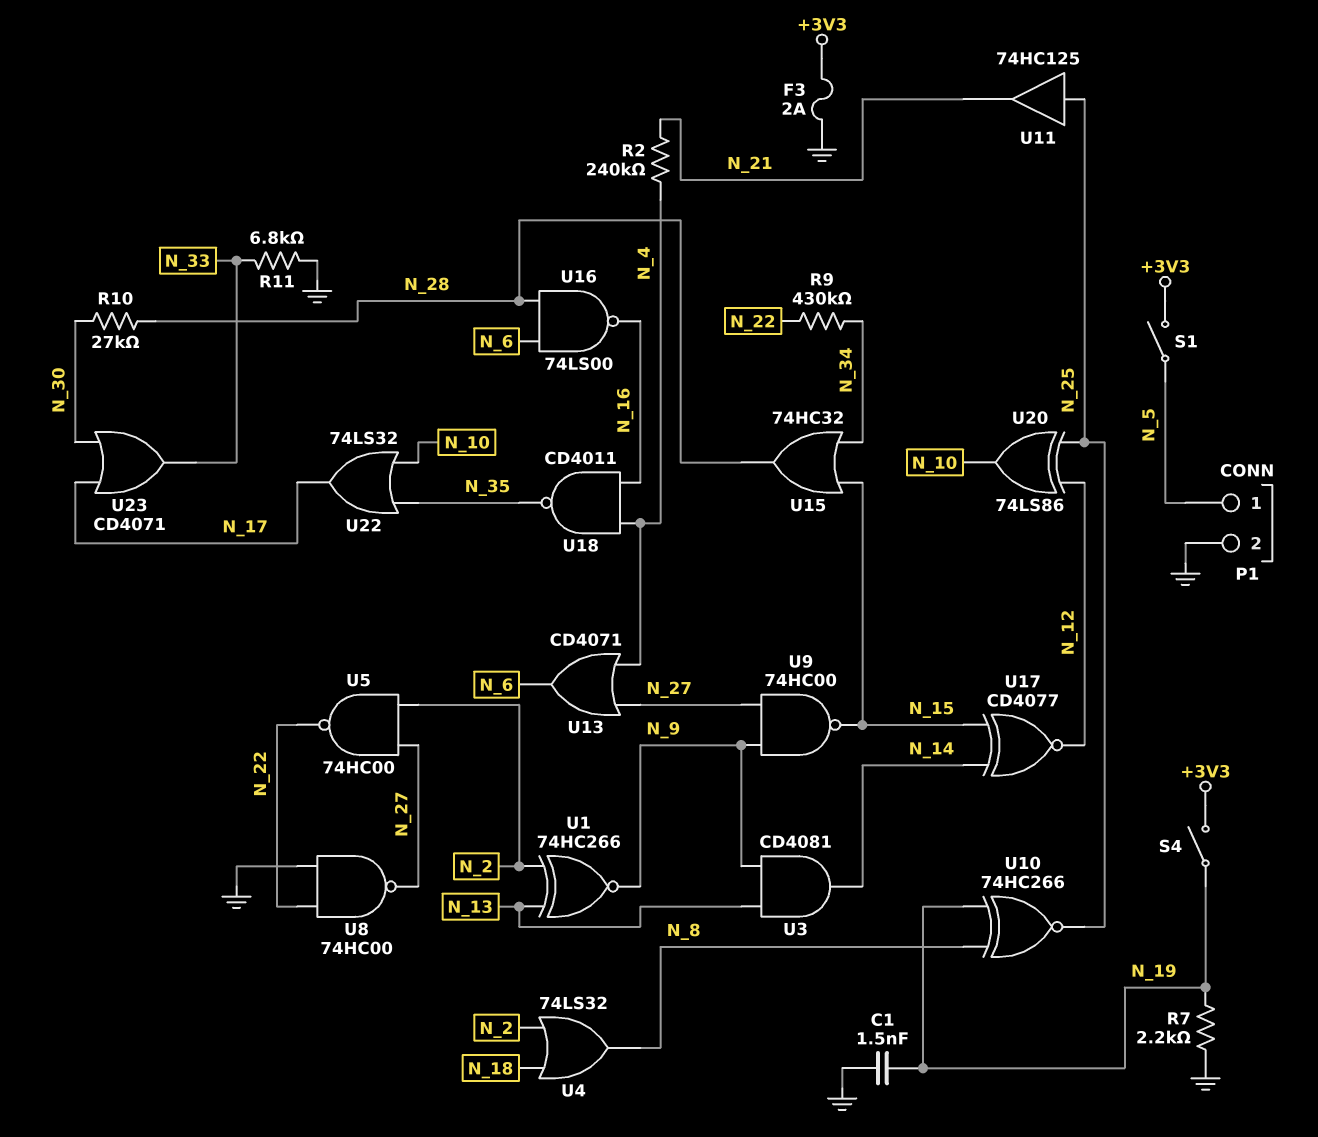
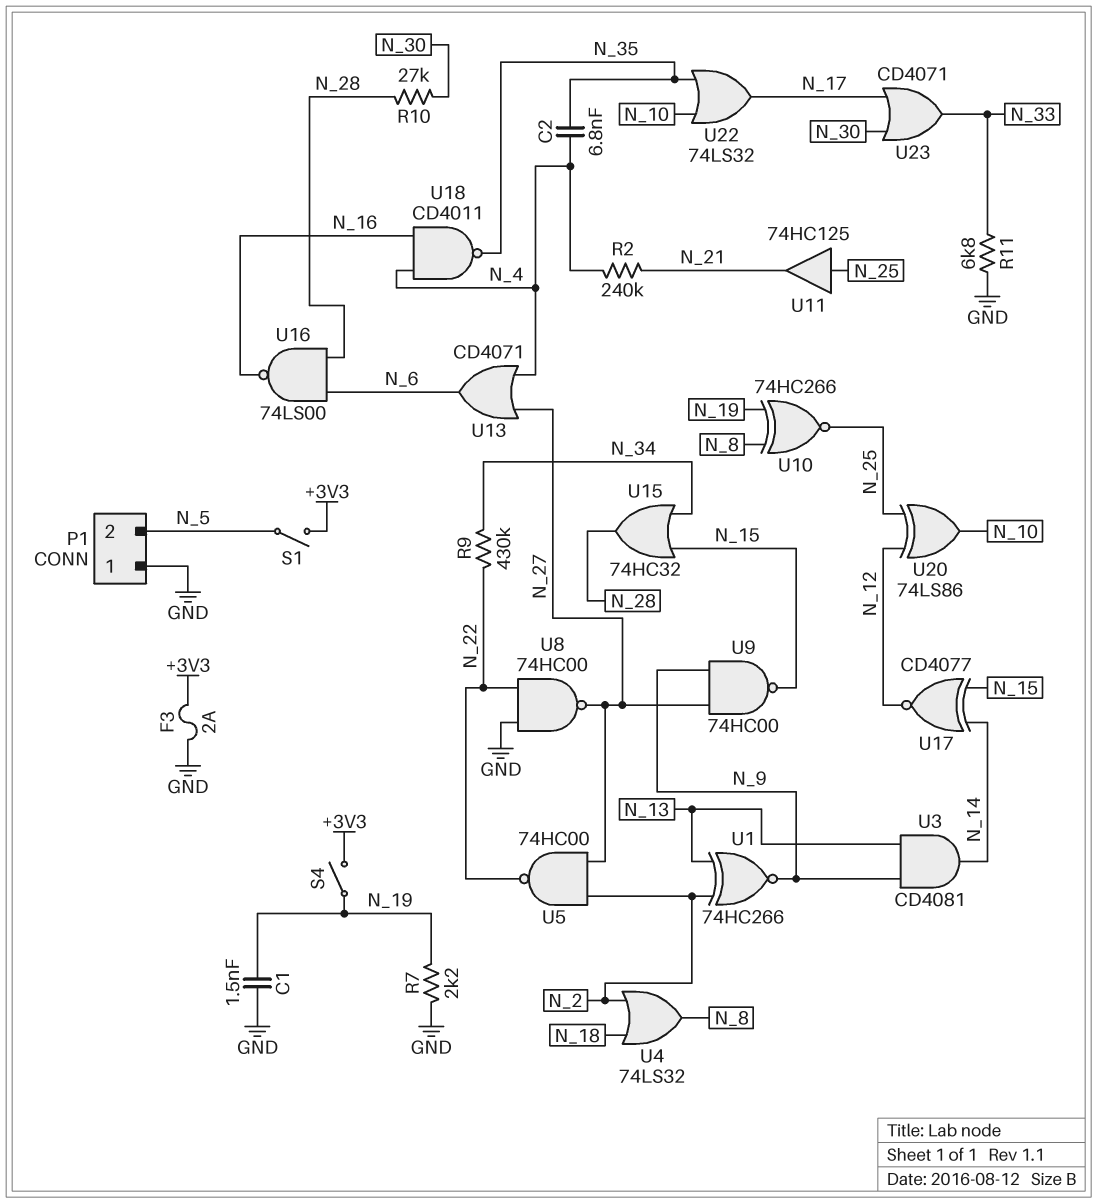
C2: none -> 6.8nF (N_4, N_35)
P1 pin 1: N_5 -> GND
P1 pin 2: GND -> N_5

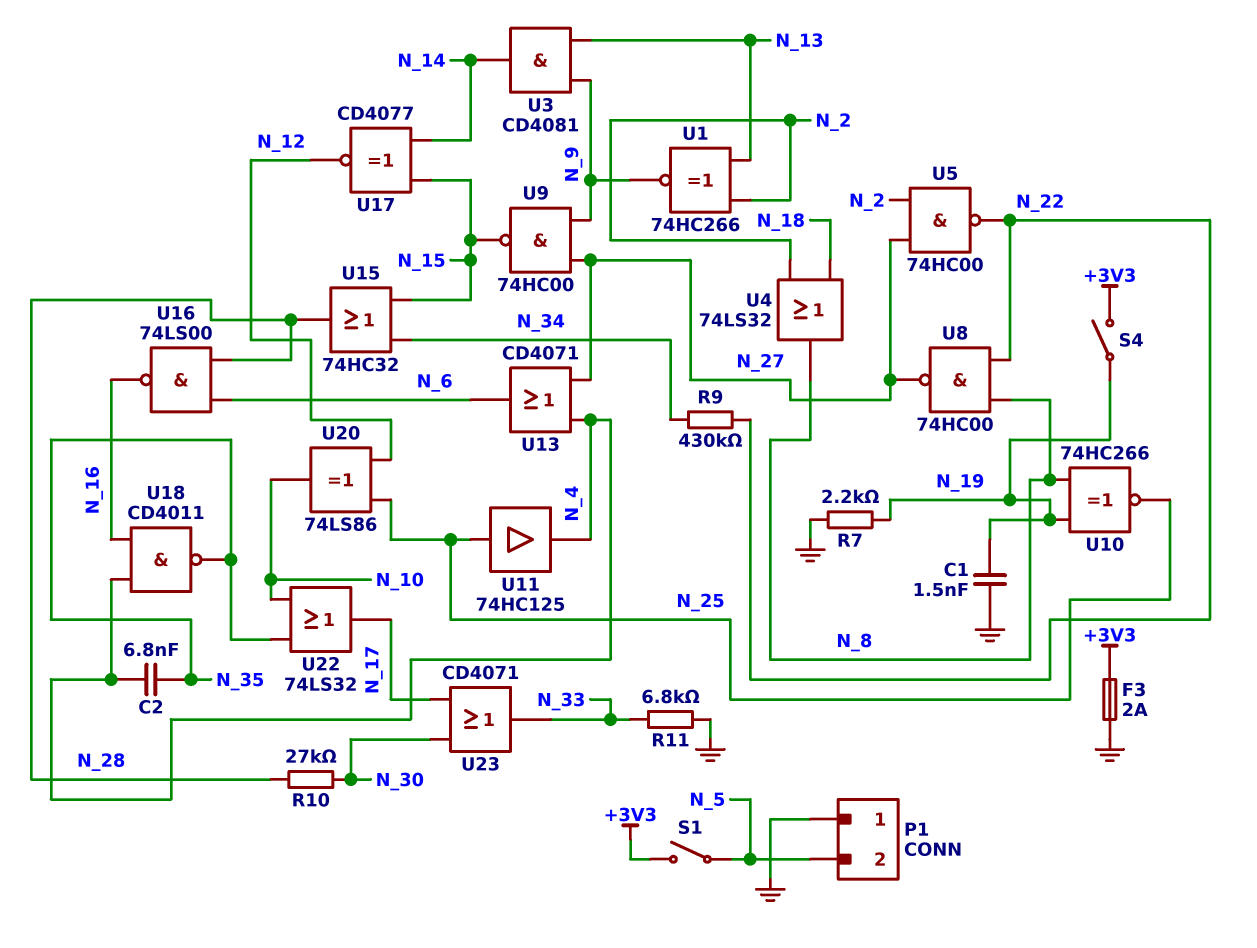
R2: 240k (N_4, N_21) -> none
U8: NAND 74HC00 (in GND, in N_22, out N_27) -> NAND 74HC00 (in N_8, in N_22, out N_27)
U11: buffer 74HC125 (in N_25, out N_21) -> buffer 74HC125 (in N_25, out N_4)

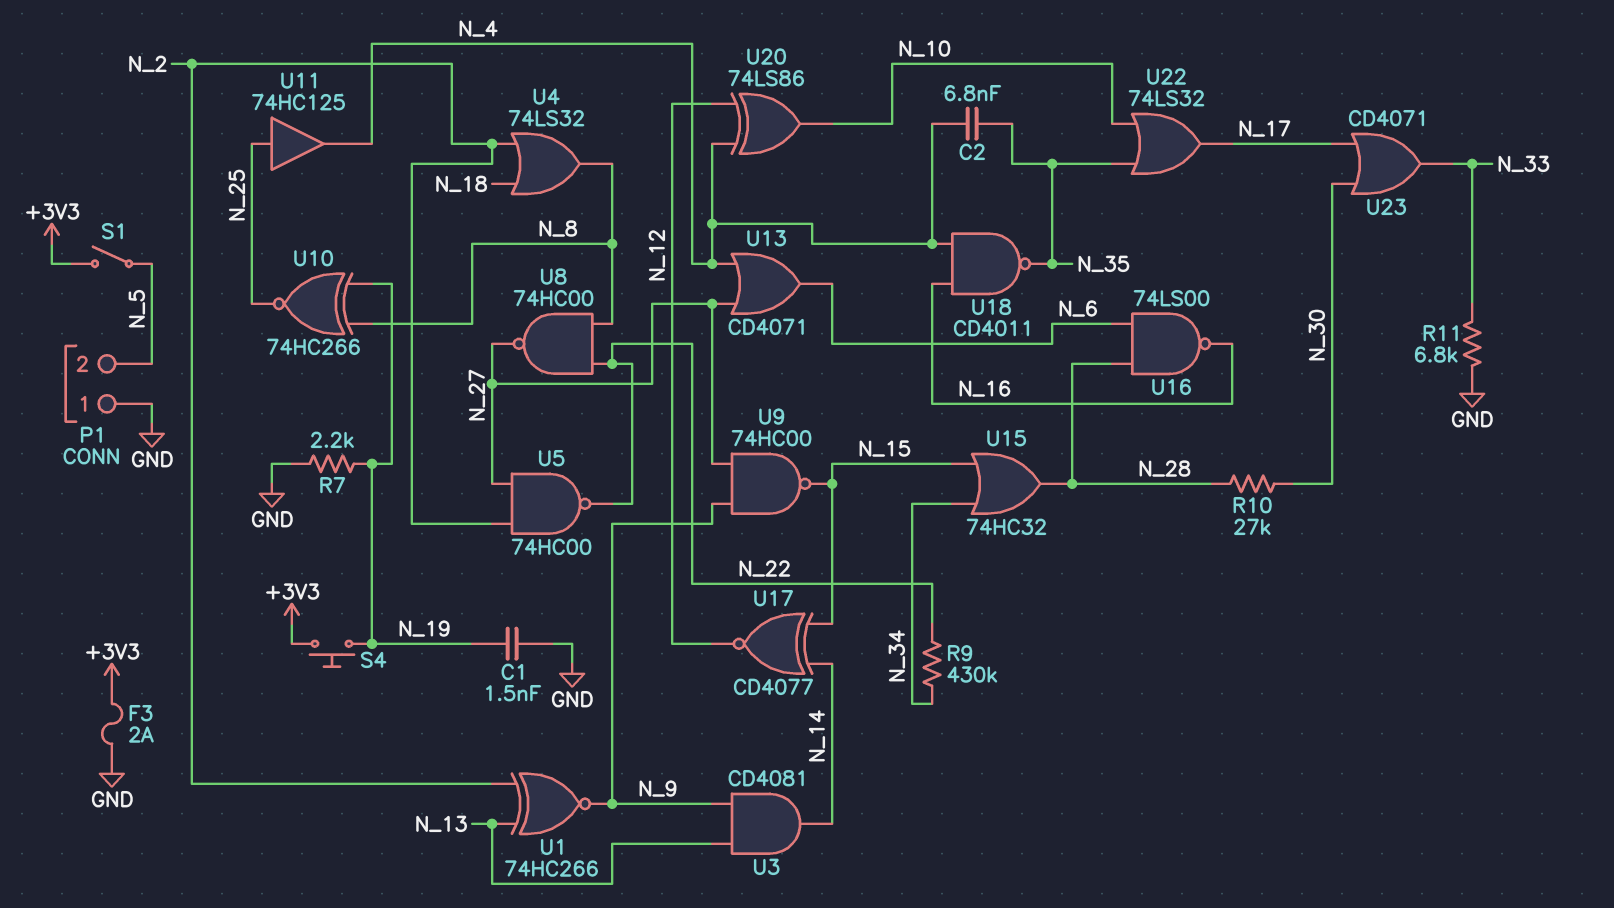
S4: switch (+3V3, N_19) -> button (+3V3, N_19)
U20: XOR 74LS86 (in N_12, in N_25, out N_10) -> XOR 74LS86 (in N_4, in N_12, out N_10)

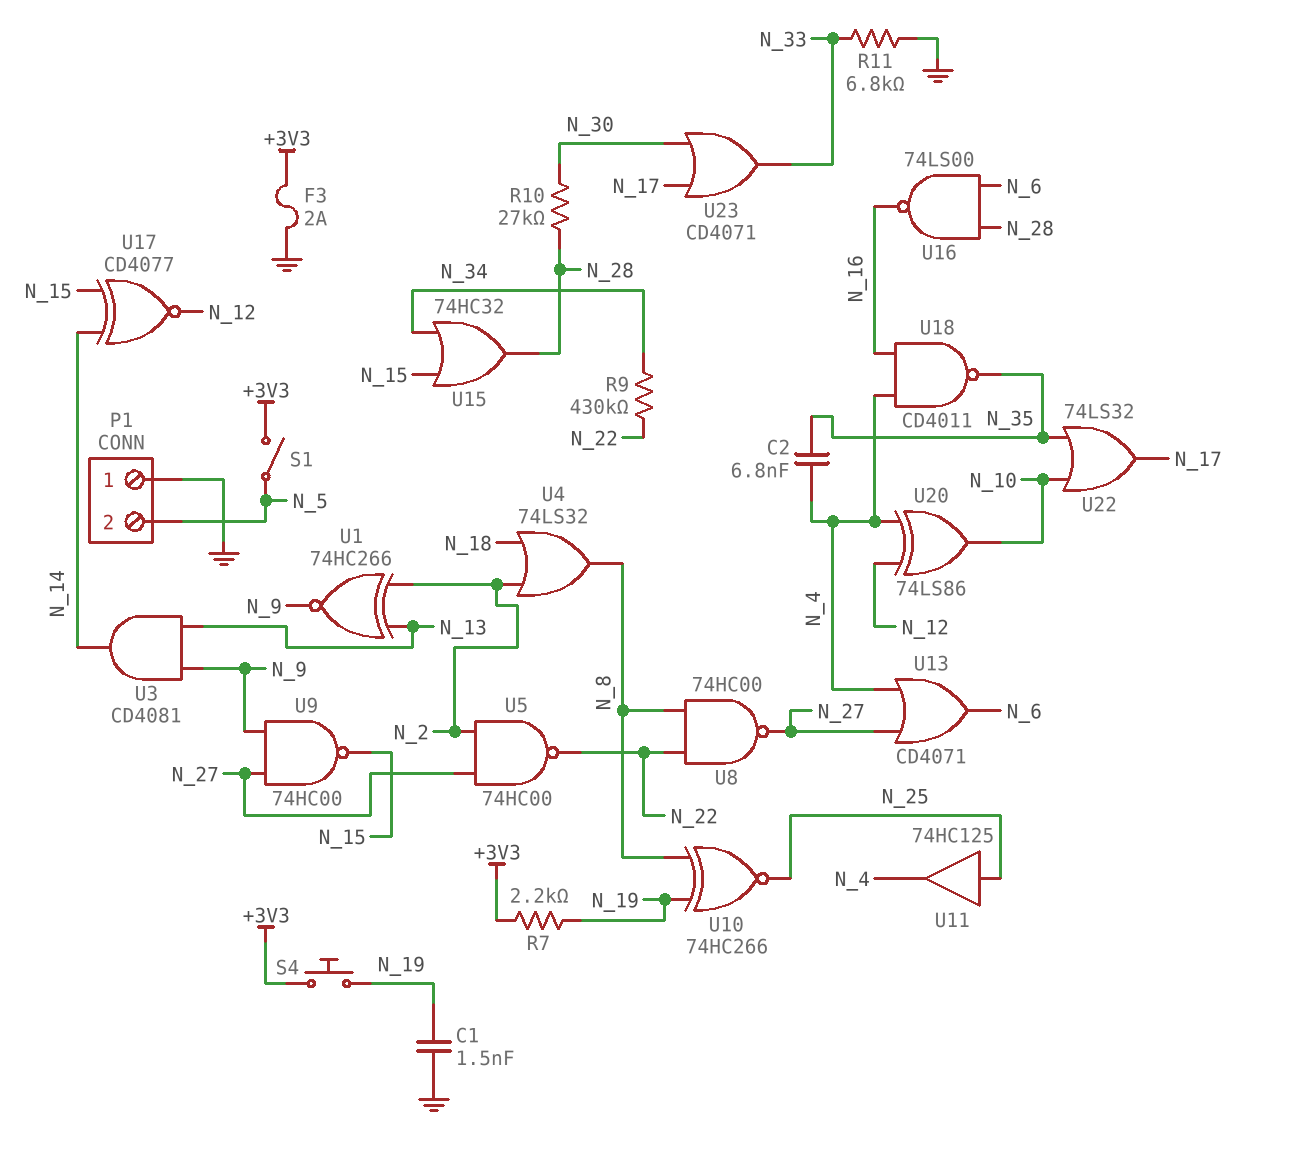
R7: 2.2k (GND, N_19) -> 2.2k (+3V3, N_19)

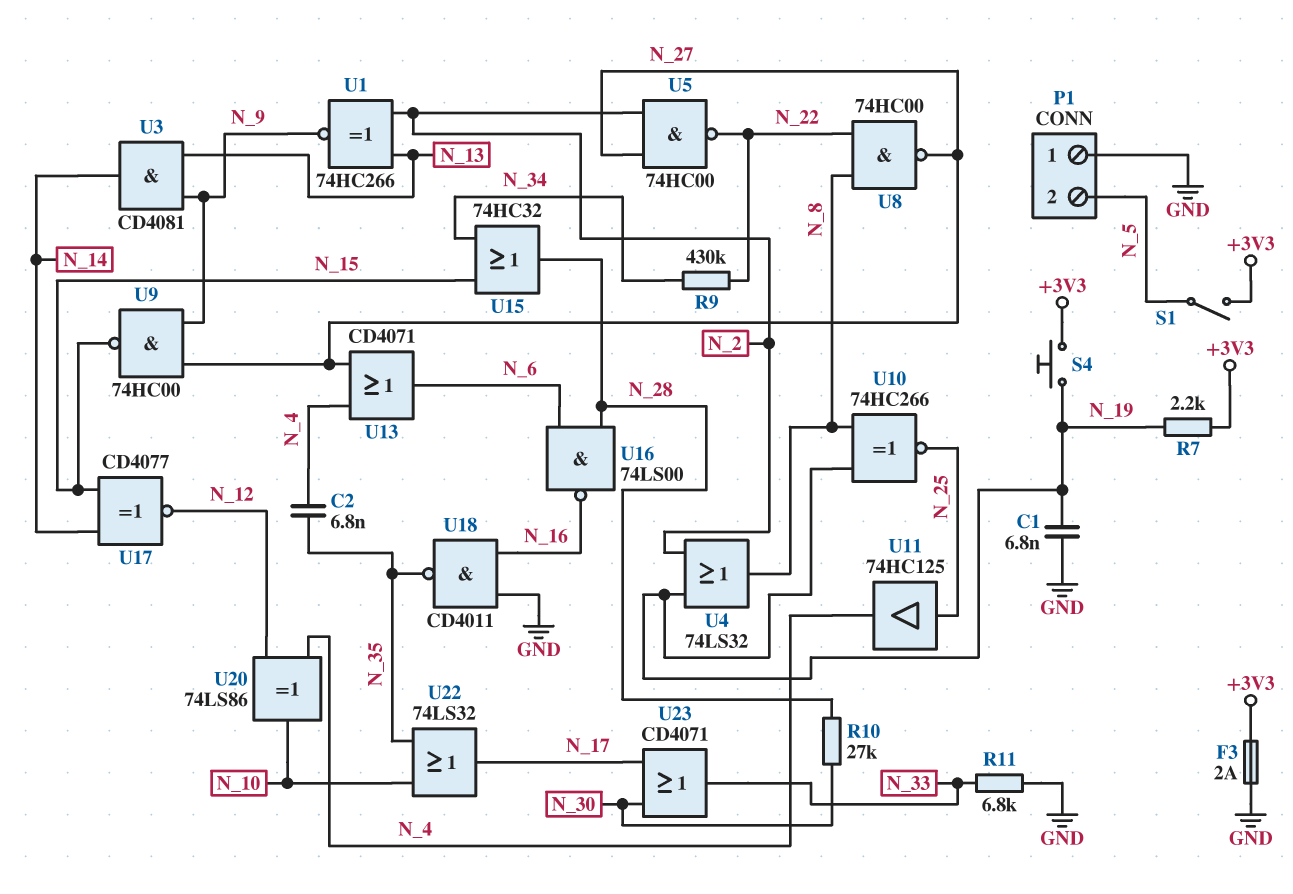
C1: 1.5nF (GND, N_19) -> 6.8nF (GND, N_19)
U4: OR 74LS32 (in N_2, in N_18, out N_8) -> OR 74LS32 (in N_2, in N_19, out N_8)
U18: NAND CD4011 (in N_4, in N_16, out N_35) -> NAND CD4011 (in GND, in N_16, out N_35)

